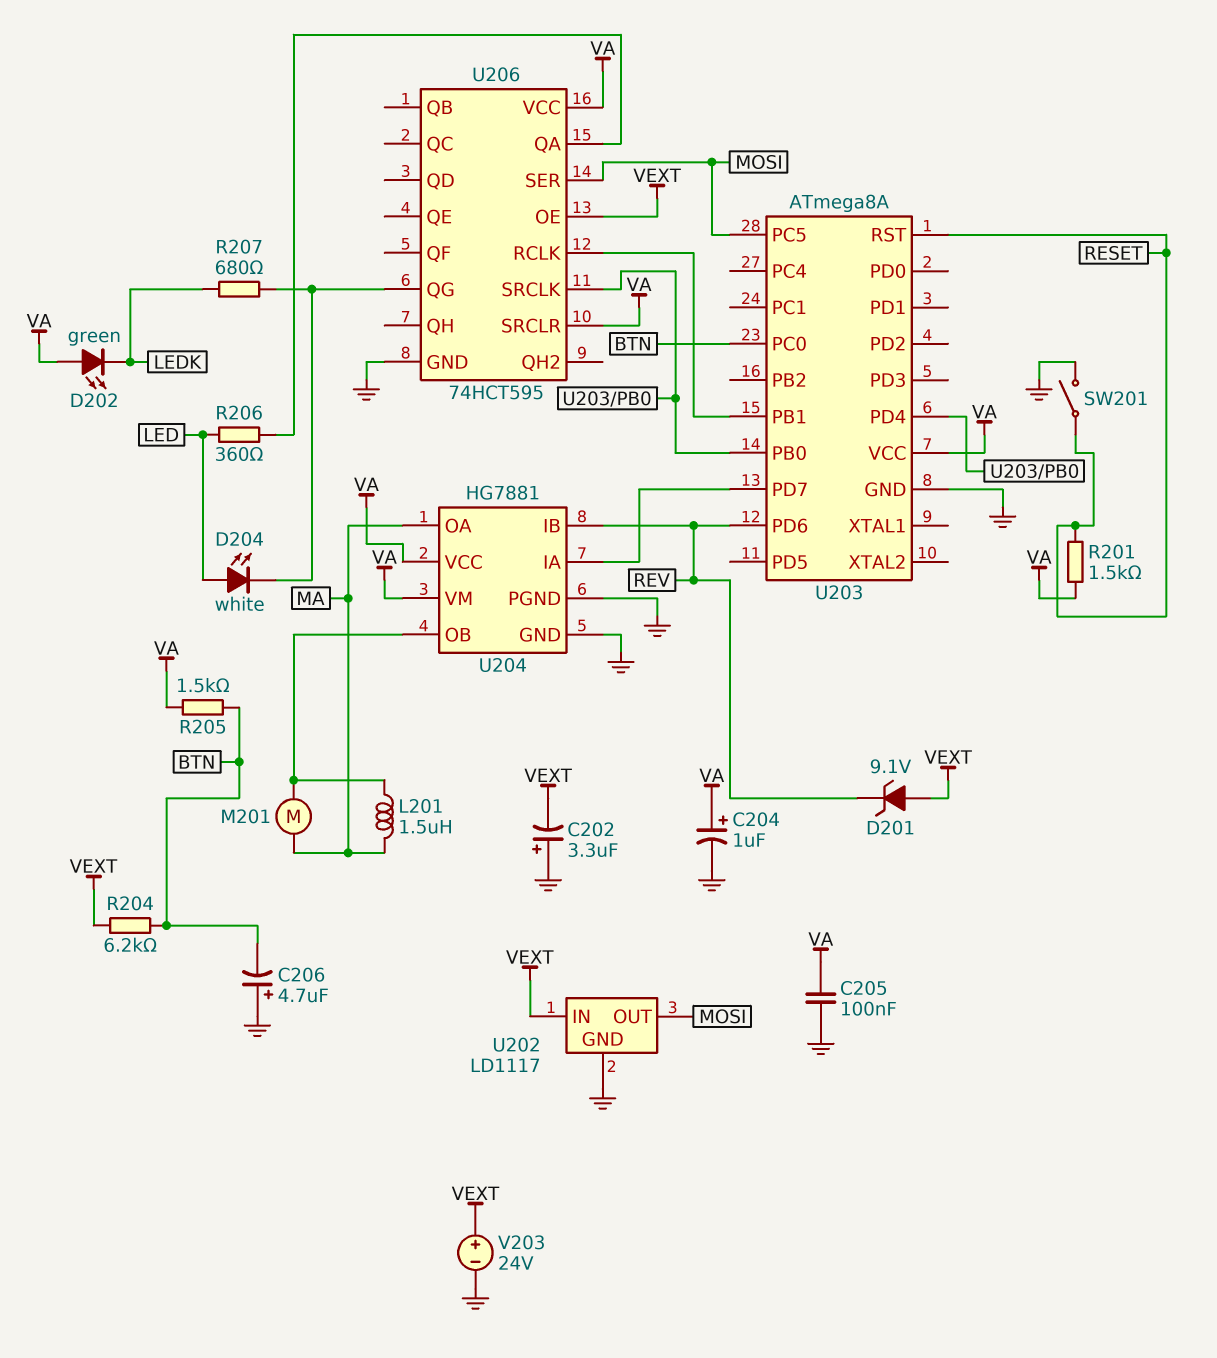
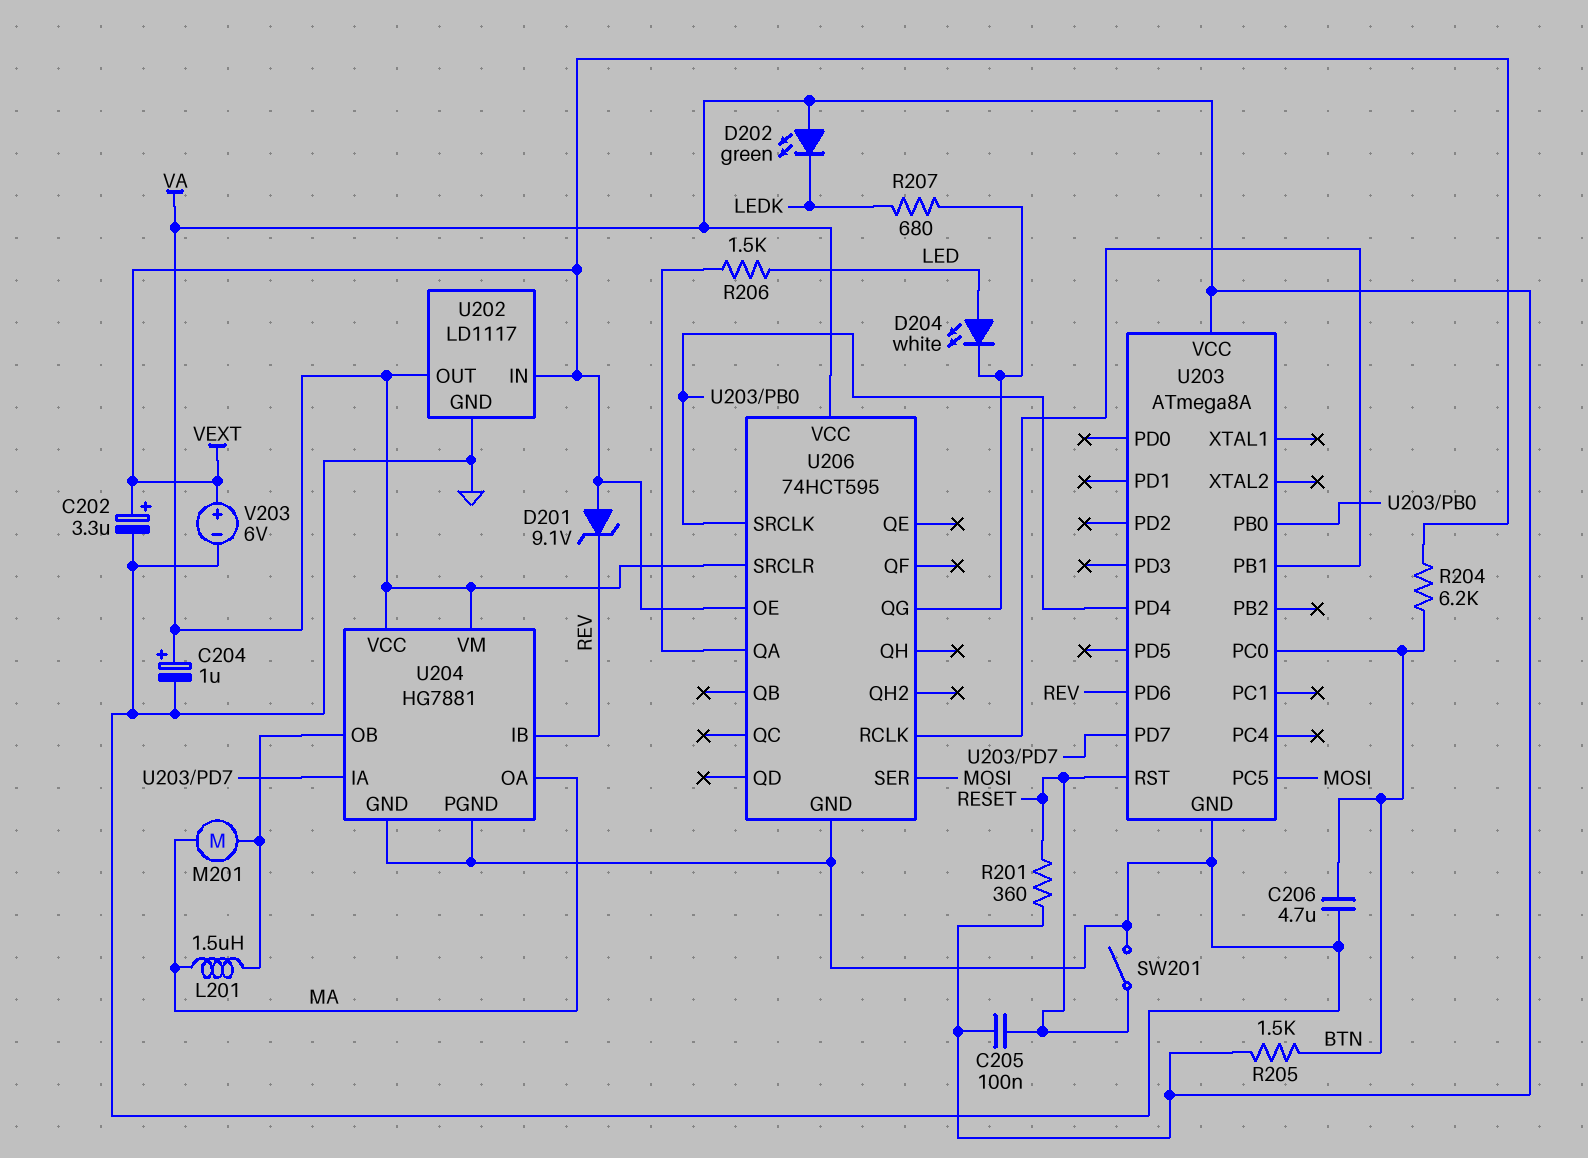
C202: 3.3uF (plus GND, minus VEXT) -> 3.3uF (plus VEXT, minus GND)
C205: 100nF (GND, VA) -> 100nF (RESET, VA)
C206: 4.7uF (plus GND, minus BTN) -> 4.7uF (BTN, GND)
R201: 1.5k (RESET, VA) -> 360 (RESET, VA)
R206: 360 (LED, U206/QA) -> 1.5k (LED, U206/QA)
U202 pin OUT: MOSI -> VA
V203: 24V (plus VEXT, minus GND) -> 6V (plus VEXT, minus GND)

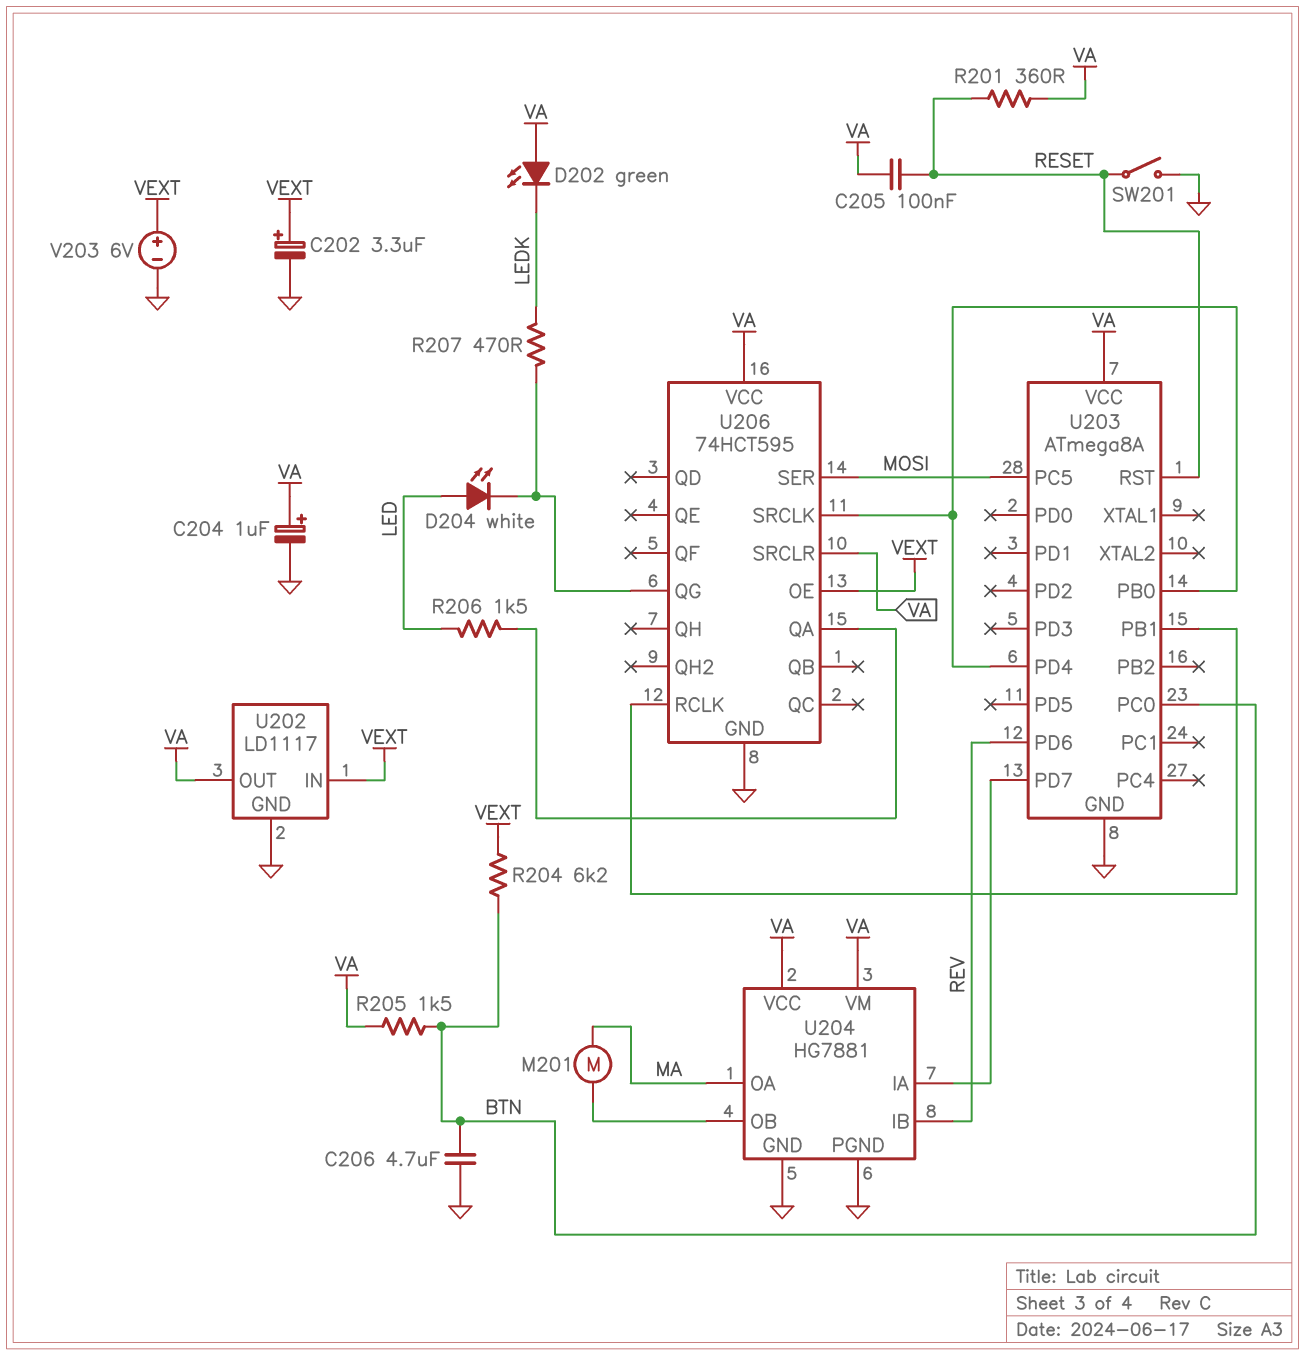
D201: zener 9.1V (A VEXT, K REV) -> none
L201: 1.5uH (MA, U204/OB) -> none
R207: 680 (LEDK, U206/QG) -> 470 (LEDK, U206/QG)

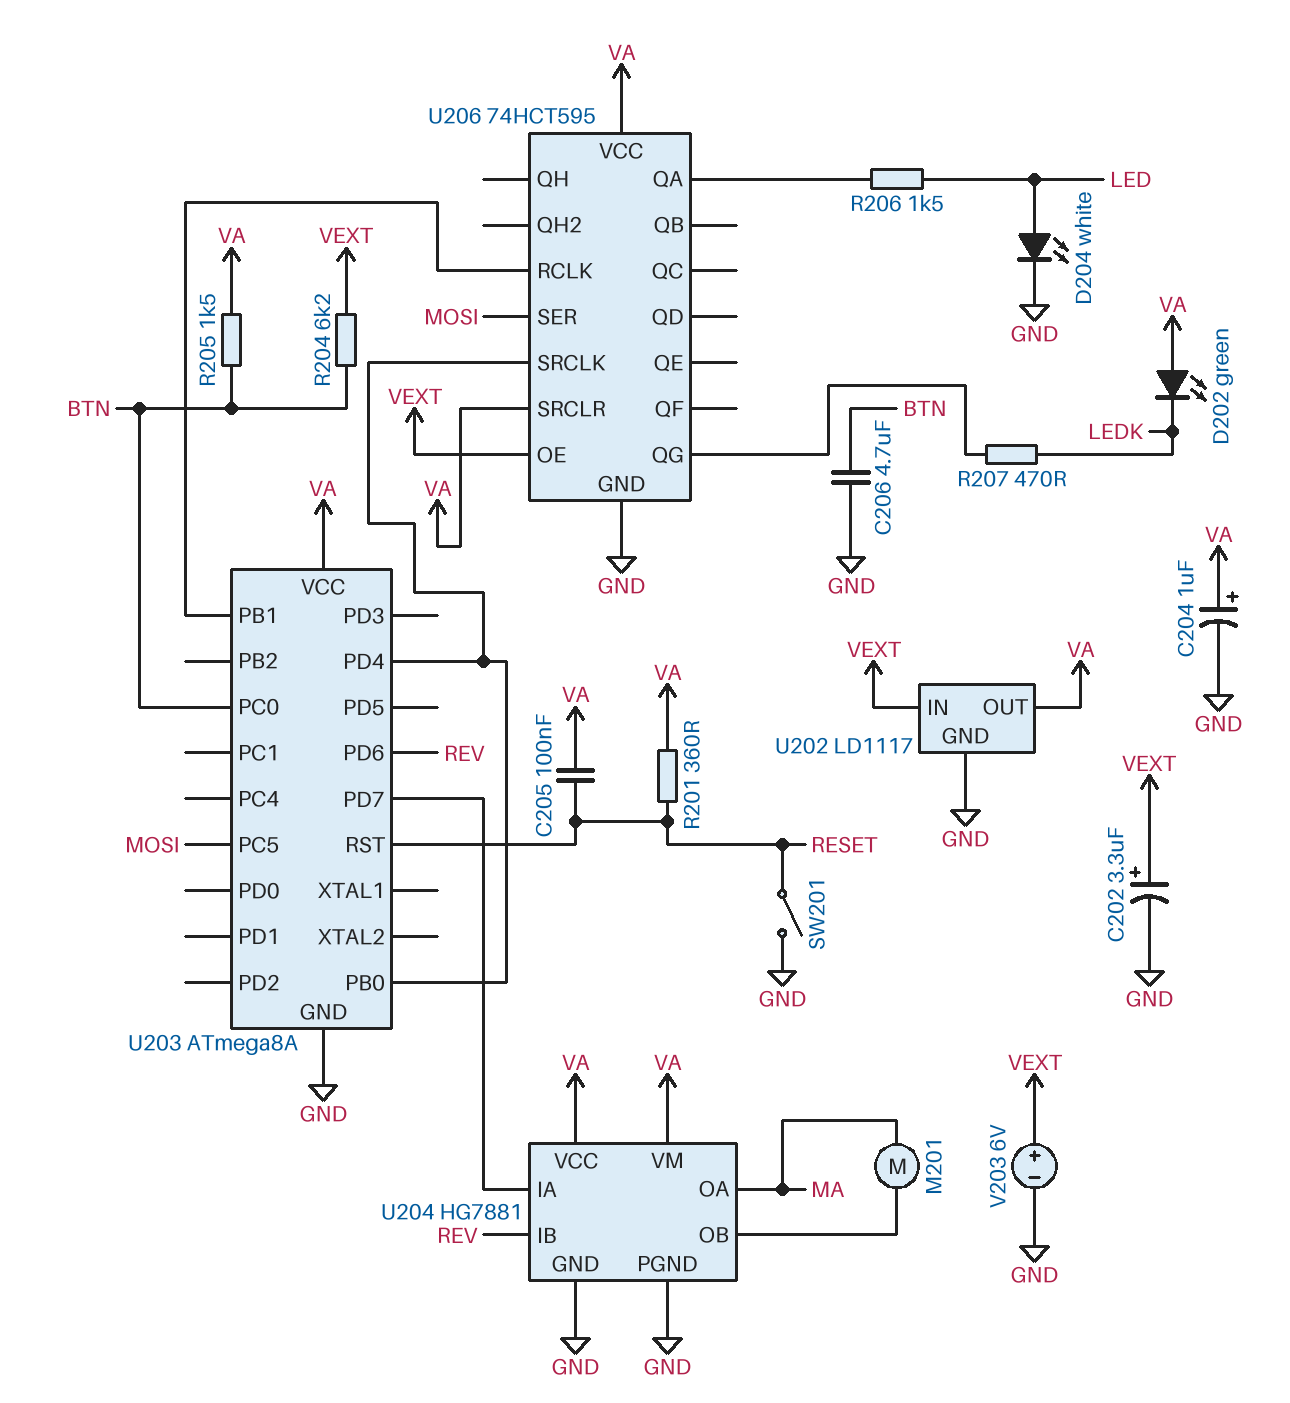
D204: LED white (A LED, K U206/QG) -> LED white (A LED, K GND)

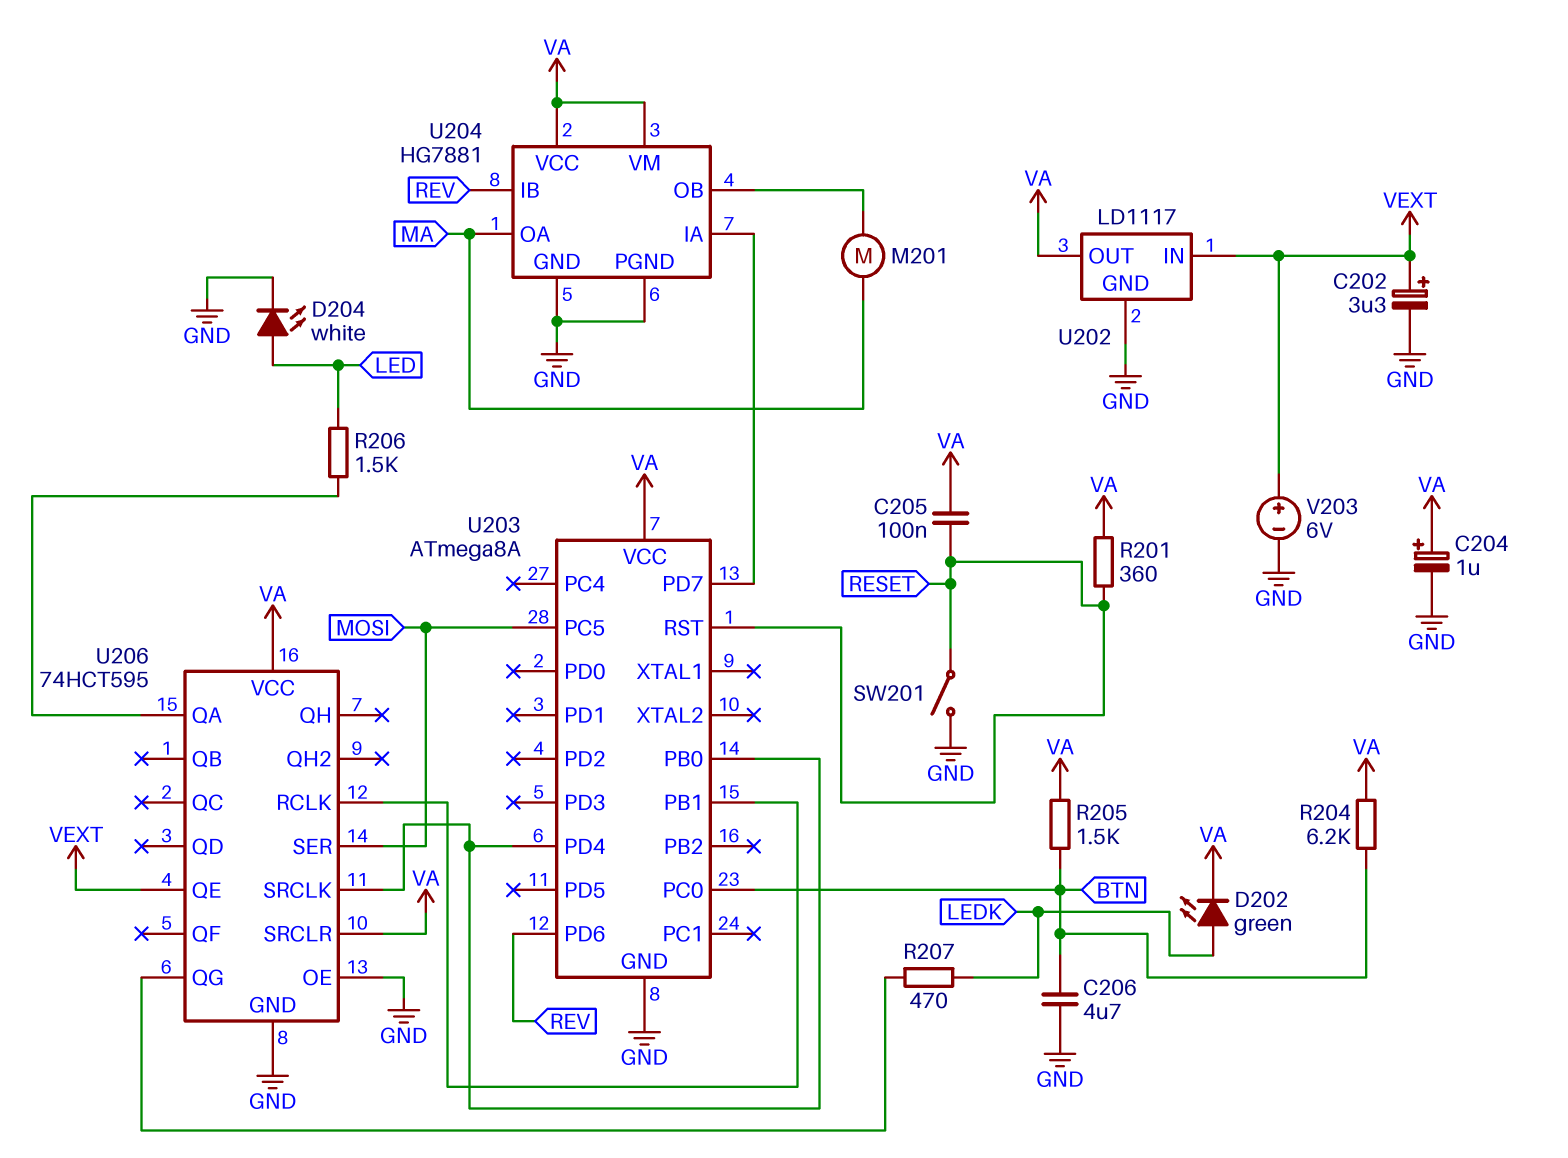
D202: LED green (A VA, K LEDK) -> LED green (A LEDK, K VA)
R204: 6.2k (BTN, VEXT) -> 6.2k (BTN, VA)
U206 pin OE: VEXT -> GND
U206 pin QE: none -> VEXT

